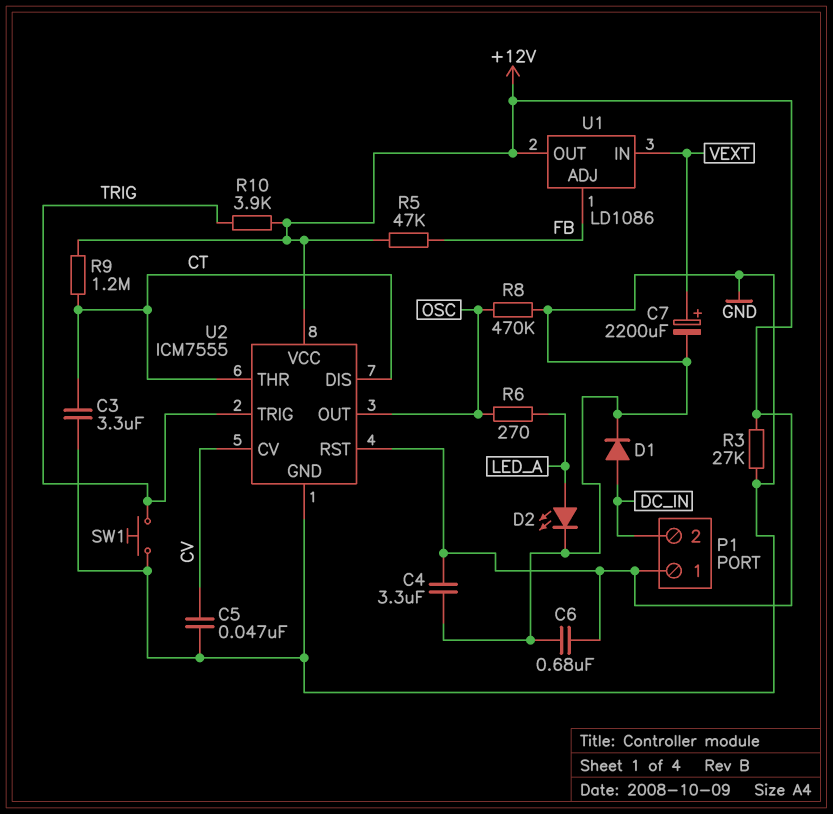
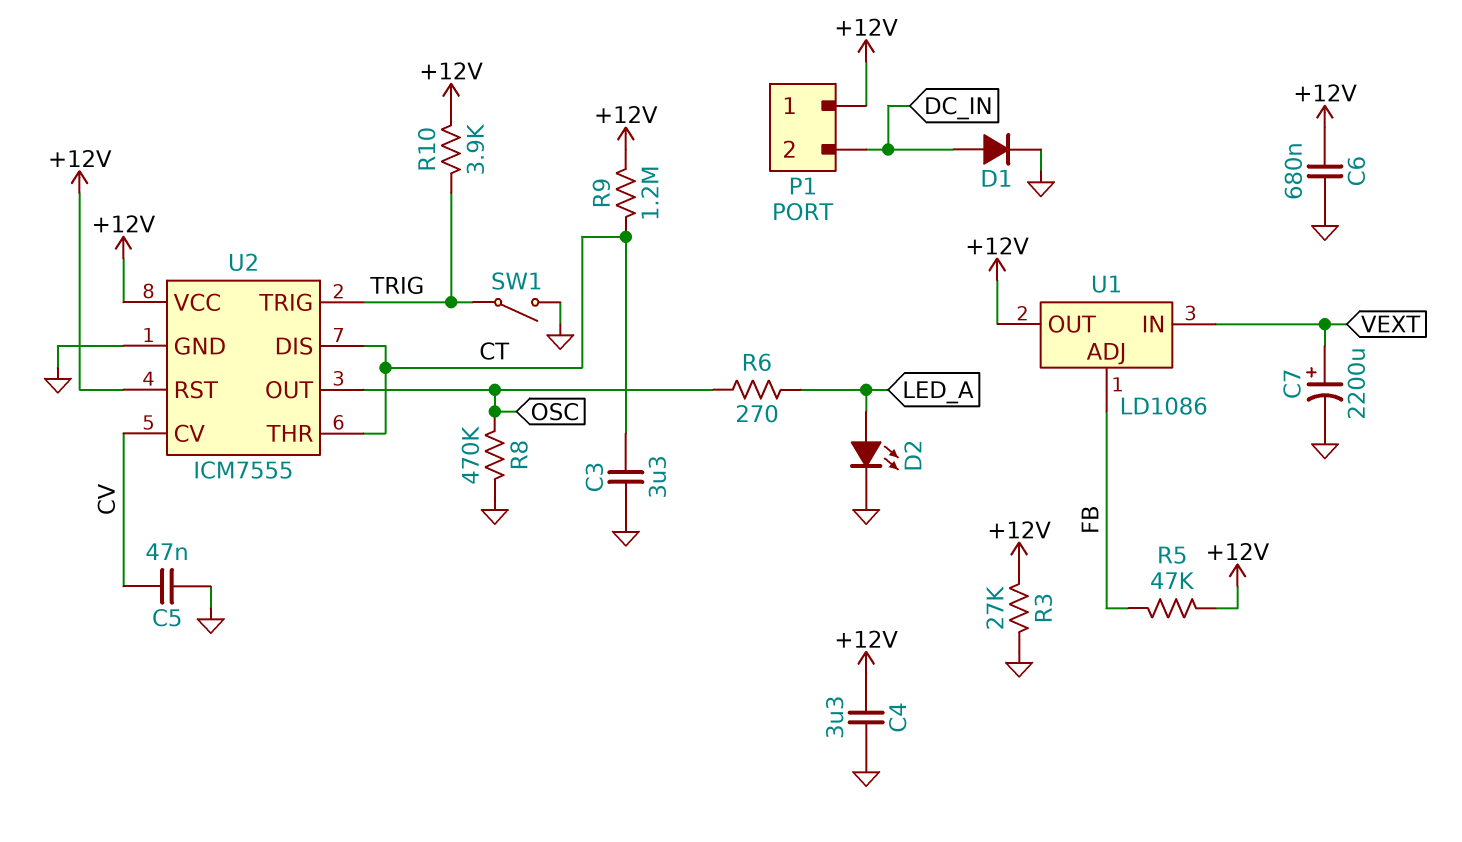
SW1: button (GND, TRIG) -> switch (GND, TRIG)

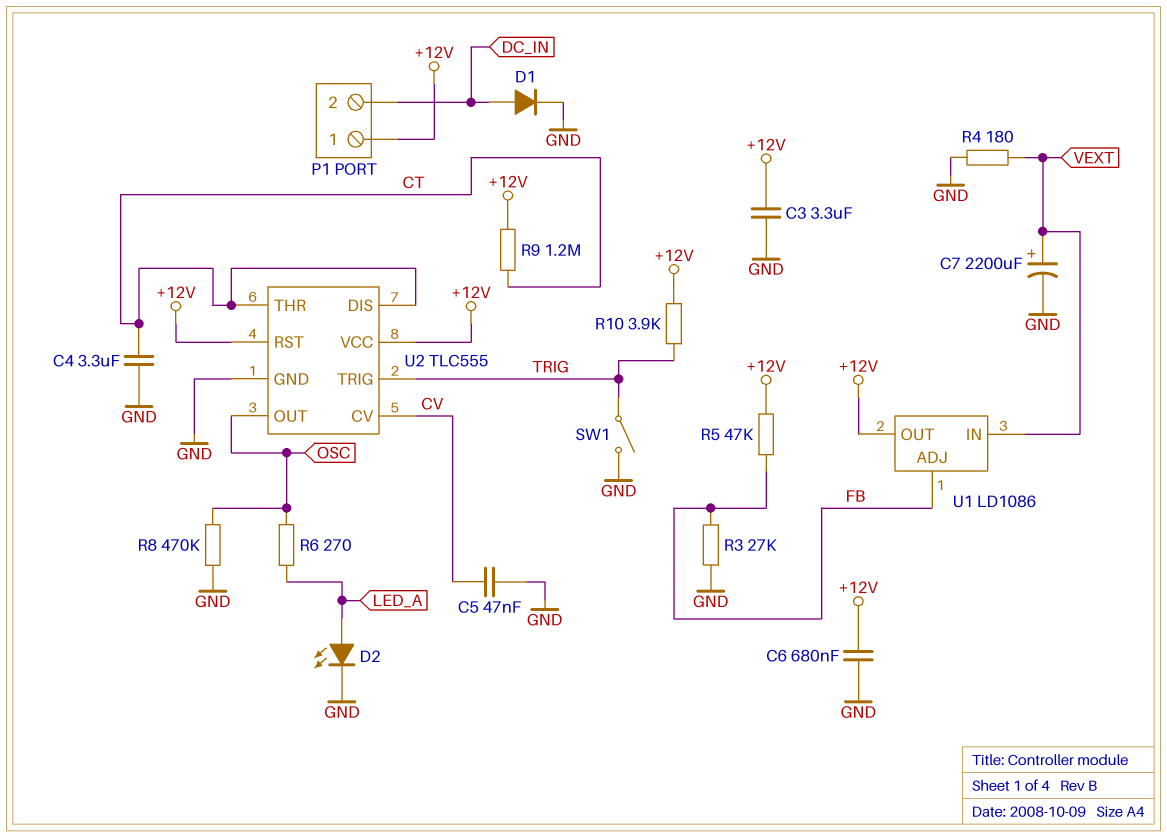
C3: 3.3uF (CT, GND) -> 3.3uF (+12V, GND)
C4: 3.3uF (+12V, GND) -> 3.3uF (CT, GND)
R3: 27k (+12V, GND) -> 27k (FB, GND)
R4: none -> 180 (GND, VEXT)
U2: ICM7555 -> TLC555

